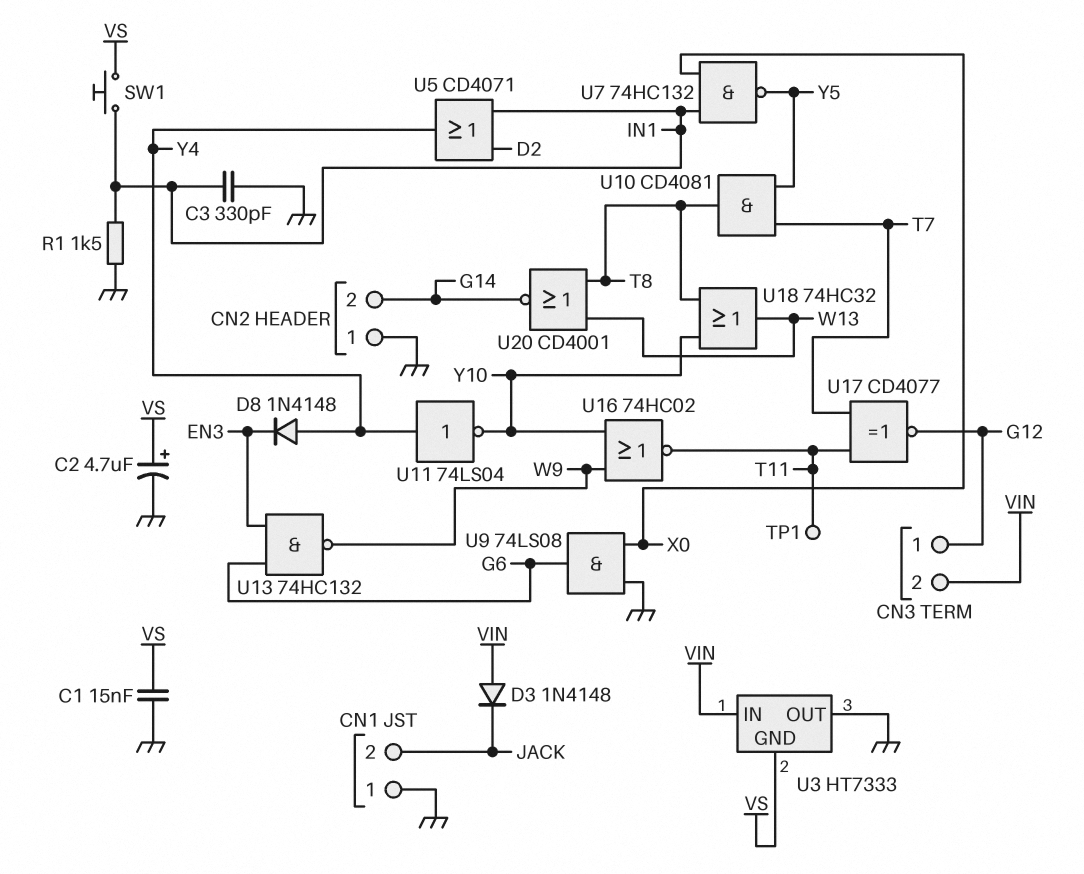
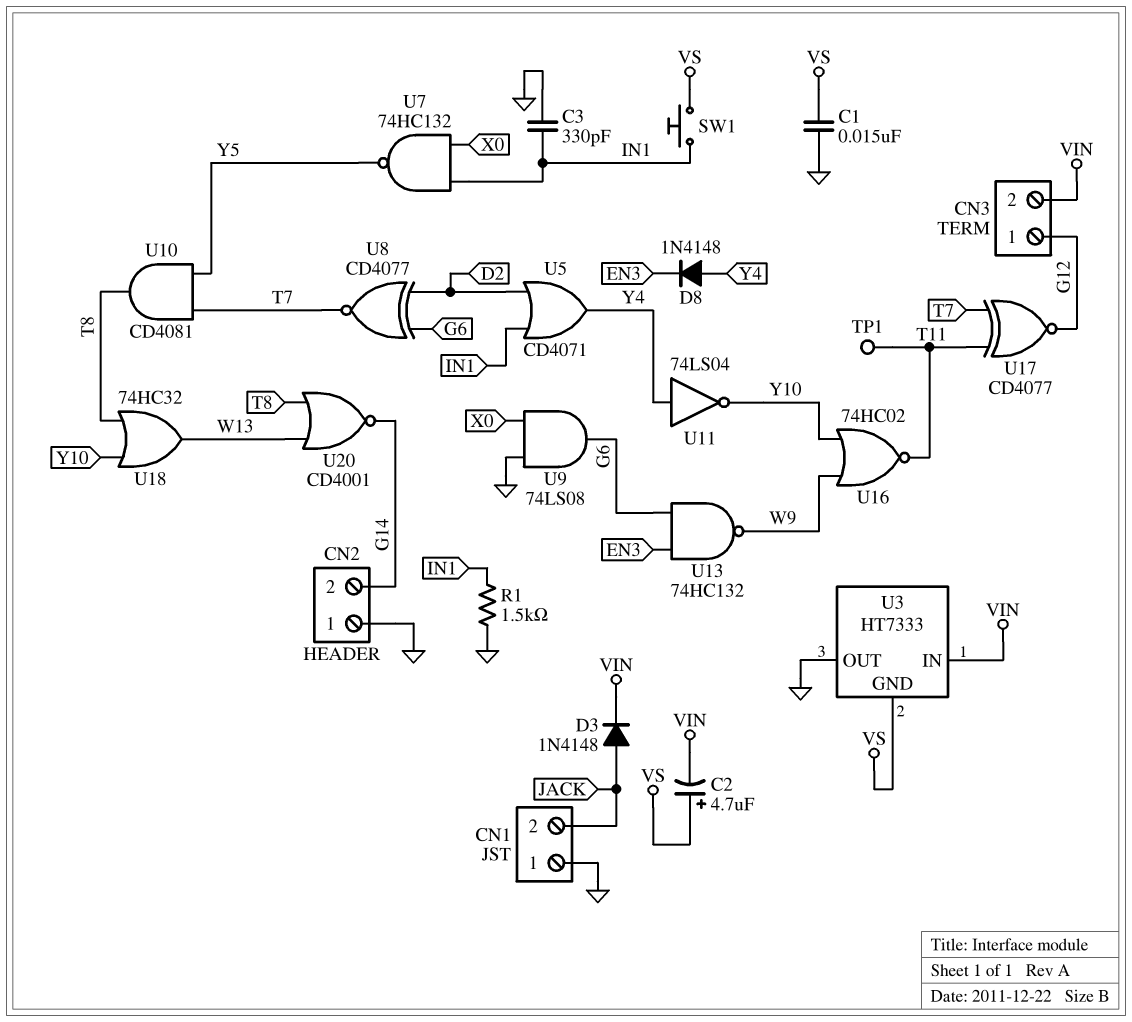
C2: 4.7uF (plus VS, minus GND) -> 4.7uF (plus VS, minus VIN)
D3: diode 1N4148 (A VIN, K JACK) -> diode 1N4148 (A JACK, K VIN)
U8: none -> XNOR CD4077 (in D2, in G6, out T7)

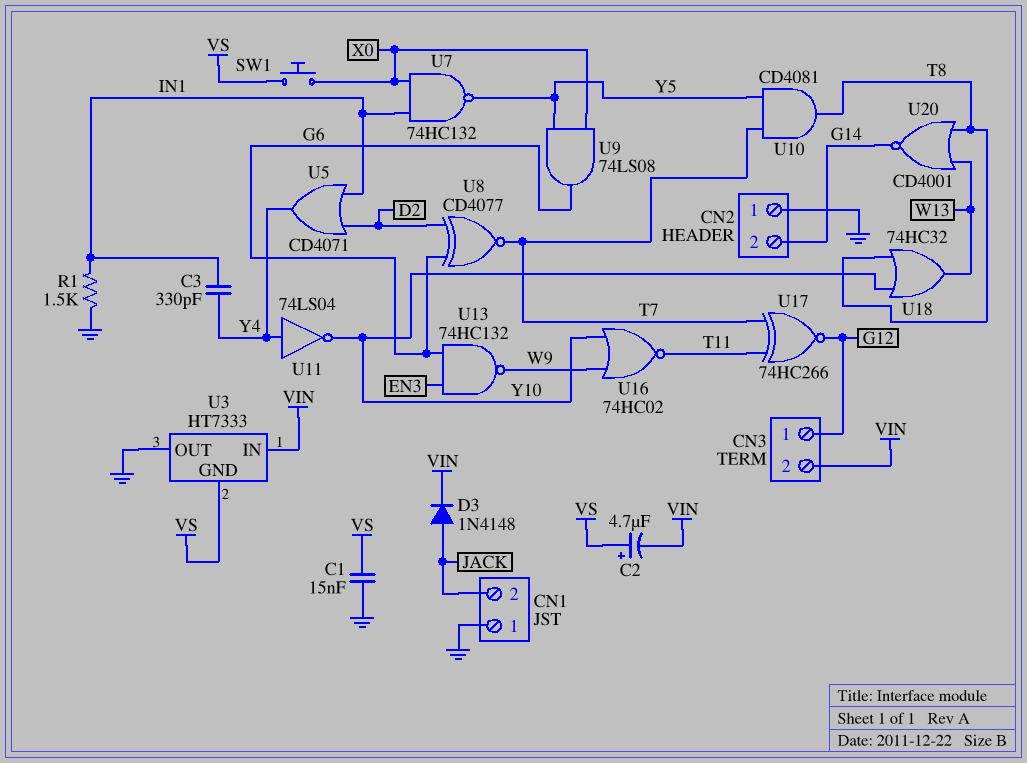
C3: 330pF (GND, IN1) -> 330pF (IN1, Y4)
D8: diode 1N4148 (A Y4, K EN3) -> none
SW1: button (IN1, VS) -> button (VS, X0)
TP1: test point (T11) -> none
U9: AND 74LS08 (in GND, in X0, out G6) -> AND 74LS08 (in X0, in Y5, out G6)
U17: XNOR CD4077 (in T7, in T11, out G12) -> XNOR 74HC266 (in T7, in T11, out G12)

